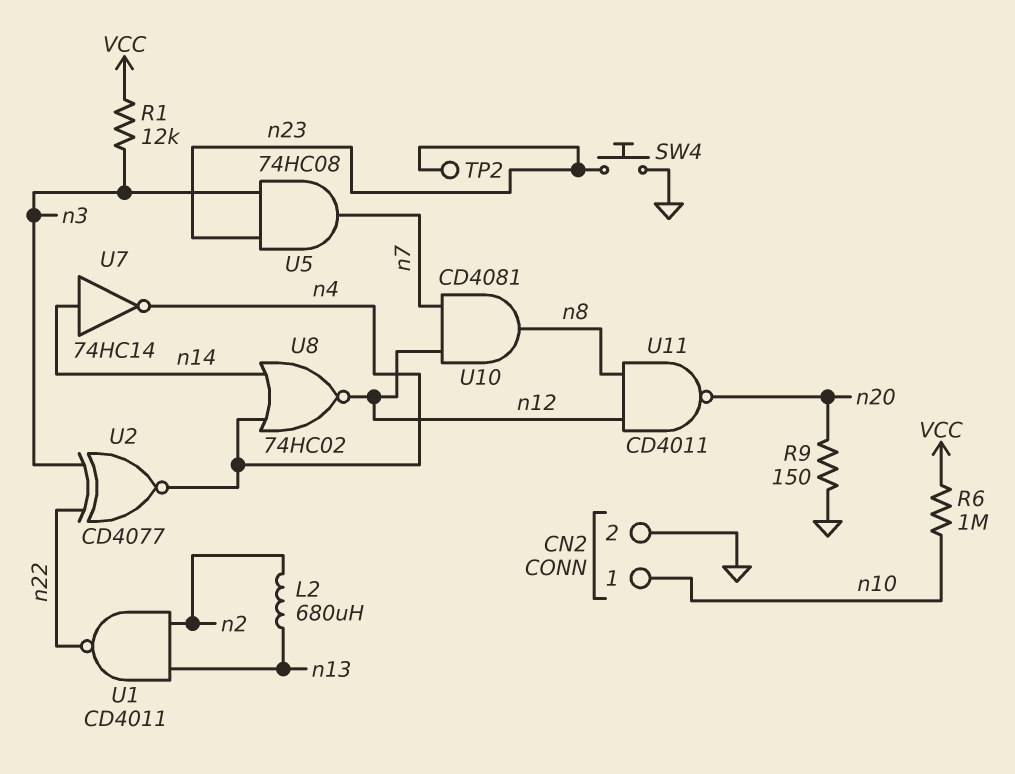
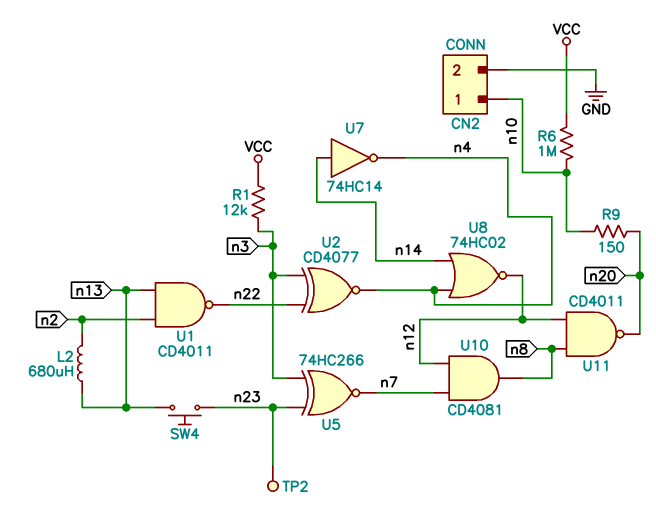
R9: 150 (GND, n20) -> 150 (n10, n20)
SW4: button (GND, n23) -> button (n13, n23)
U5: AND 74HC08 (in n3, in n23, out n7) -> XNOR 74HC266 (in n3, in n23, out n7)

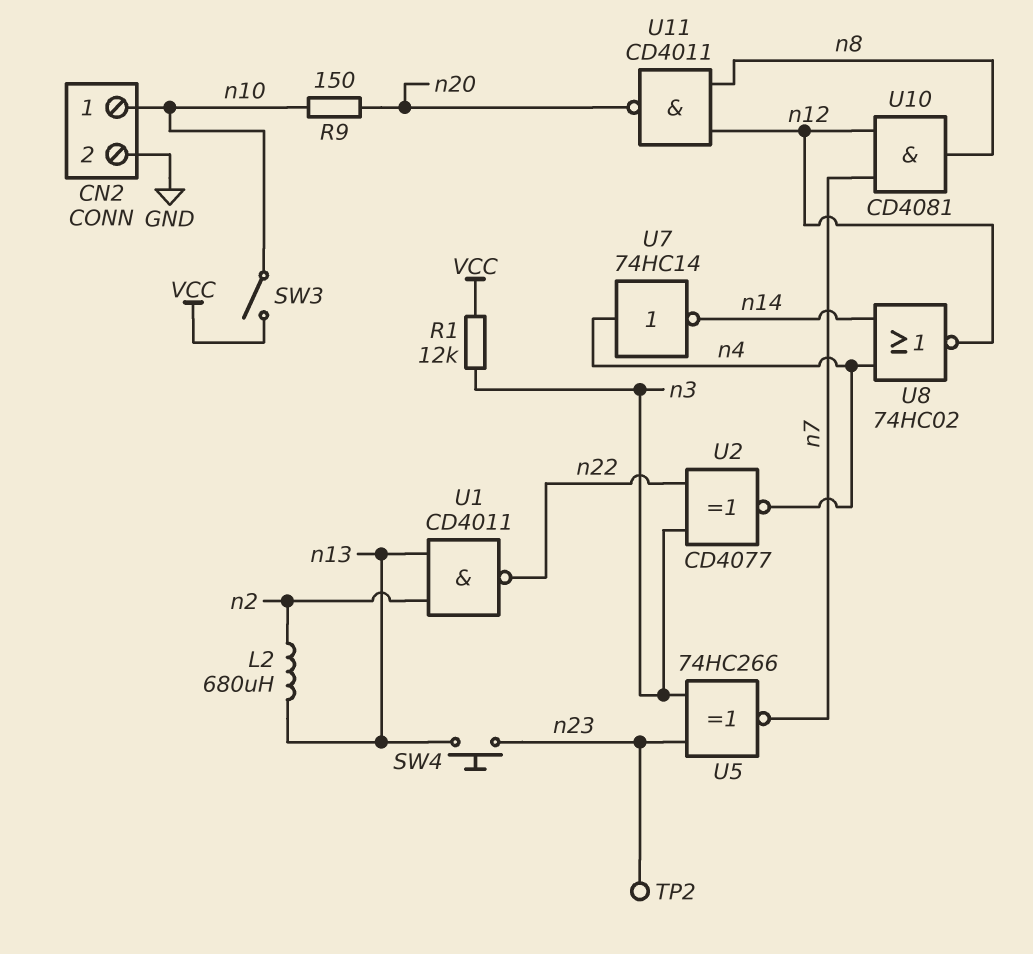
R6: 1M (VCC, n10) -> none
SW3: none -> switch (VCC, n10)
U7: NOT 74HC14 (in n14, out n4) -> NOT 74HC14 (in n4, out n14)

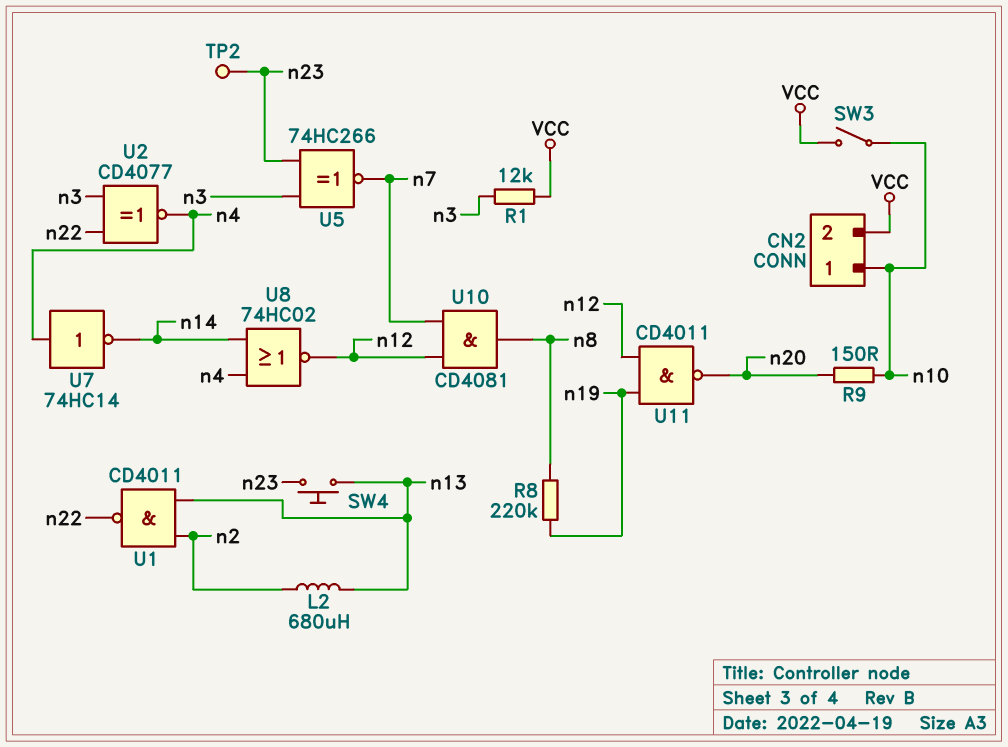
CN2 pin 2: GND -> VCC
R8: none -> 220k (n8, n19)
U11: NAND CD4011 (in n8, in n12, out n20) -> NAND CD4011 (in n12, in n19, out n20)

